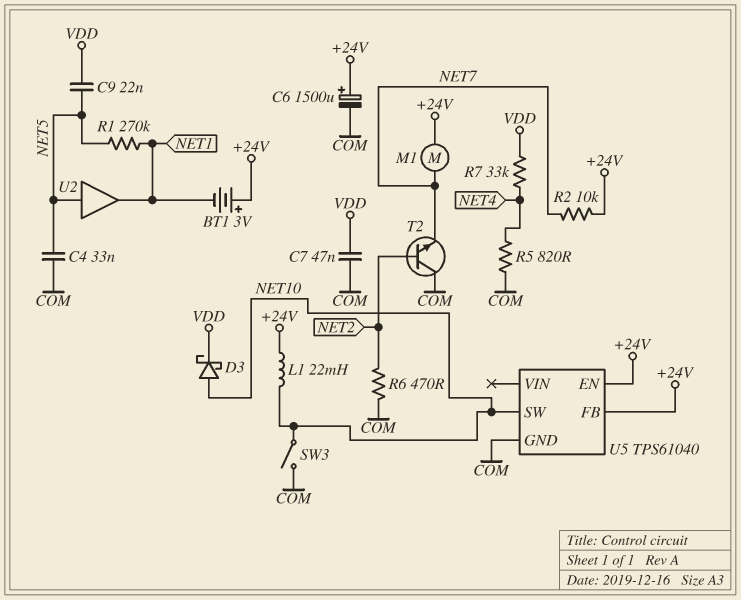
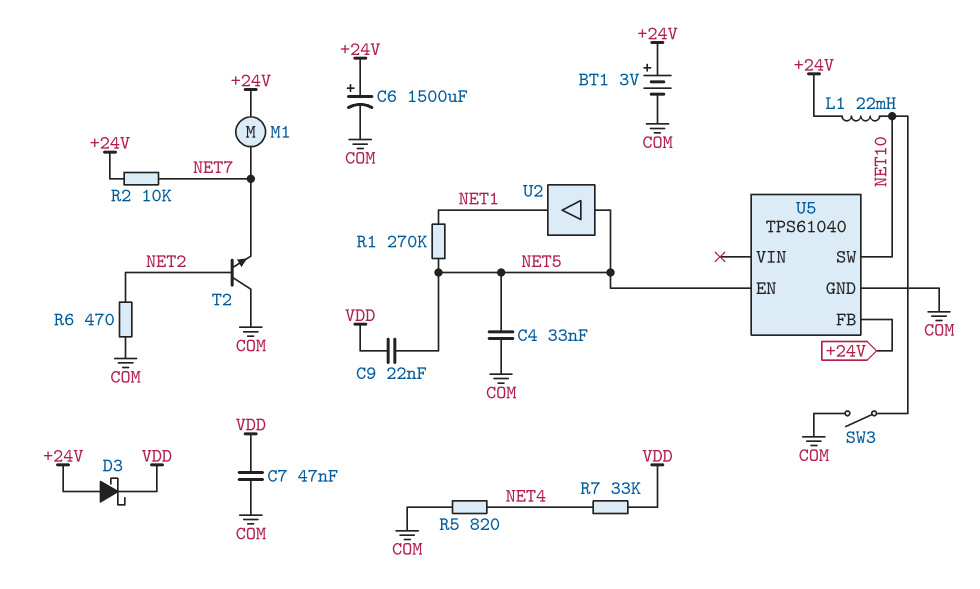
BT1: 3V (plus +24V, minus NET1) -> 3V (plus +24V, minus COM)
D3: schottky (A NET10, K VDD) -> schottky (A +24V, K VDD)
U5 pin EN: +24V -> NET5

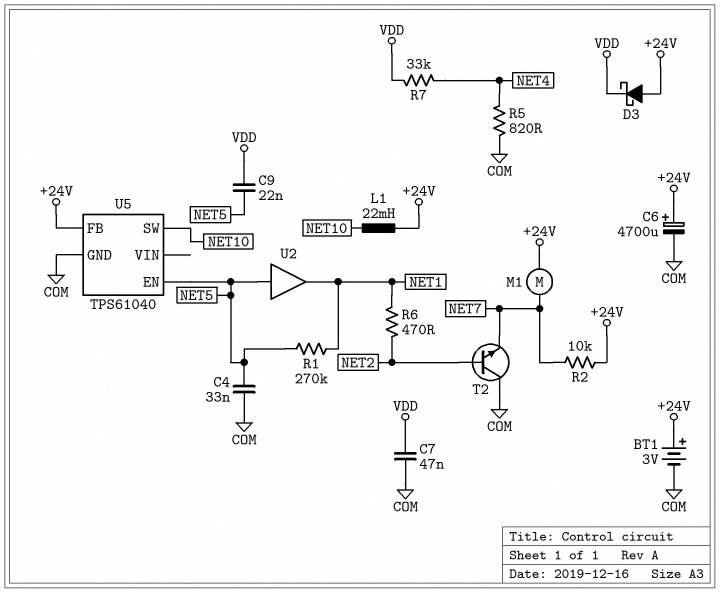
C6: 1500uF (plus +24V, minus COM) -> 4700uF (plus +24V, minus COM)
R6: 470 (COM, NET2) -> 470 (NET1, NET2)
SW3: switch (COM, NET10) -> none

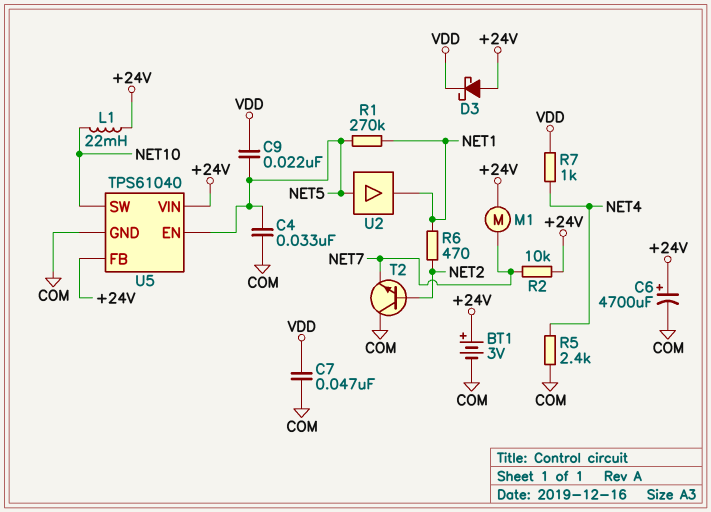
R5: 820 (COM, NET4) -> 2.4k (COM, NET4)
R7: 33k (NET4, VDD) -> 1k (NET4, VDD)
U5 pin VIN: none -> +24V

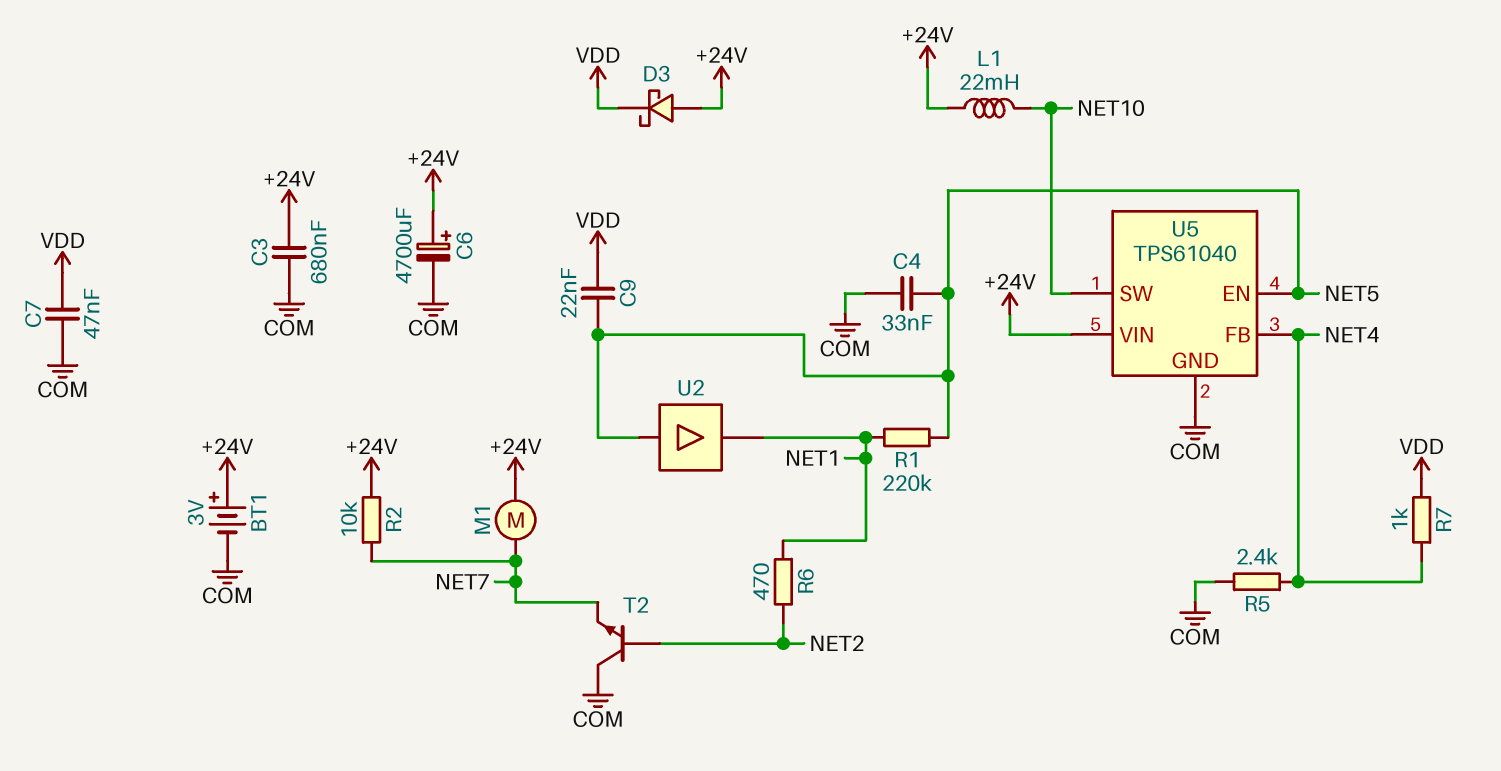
C3: none -> 680nF (+24V, COM)
R1: 270k (NET1, NET5) -> 220k (NET1, NET5)
U5 pin FB: +24V -> NET4

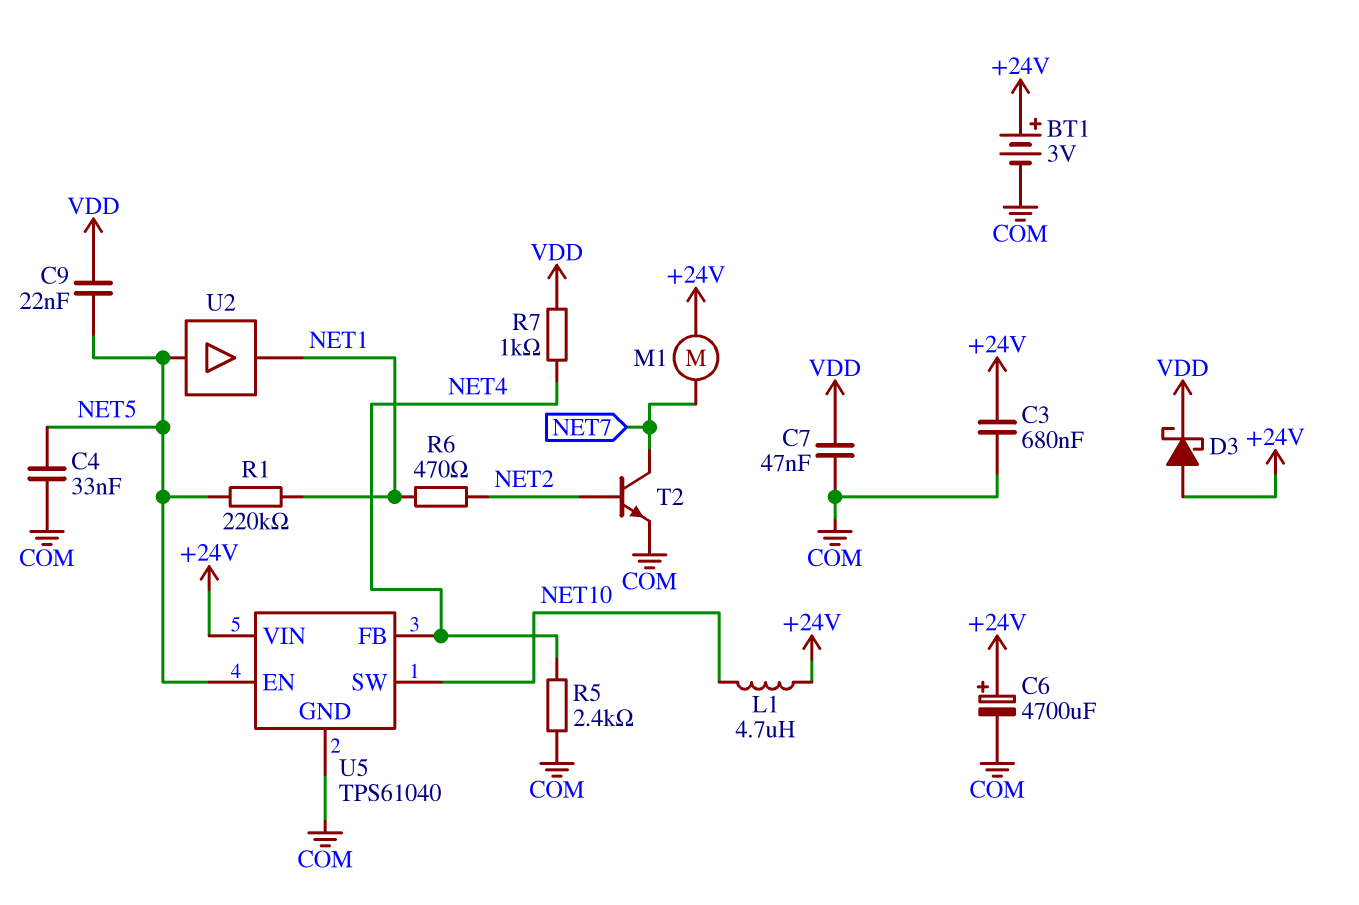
L1: 22mH (+24V, NET10) -> 4.7uH (+24V, NET10)
R2: 10k (+24V, NET7) -> none
T2: NPN (B NET2, C COM, E NET7) -> NPN (B NET2, C NET7, E COM)

